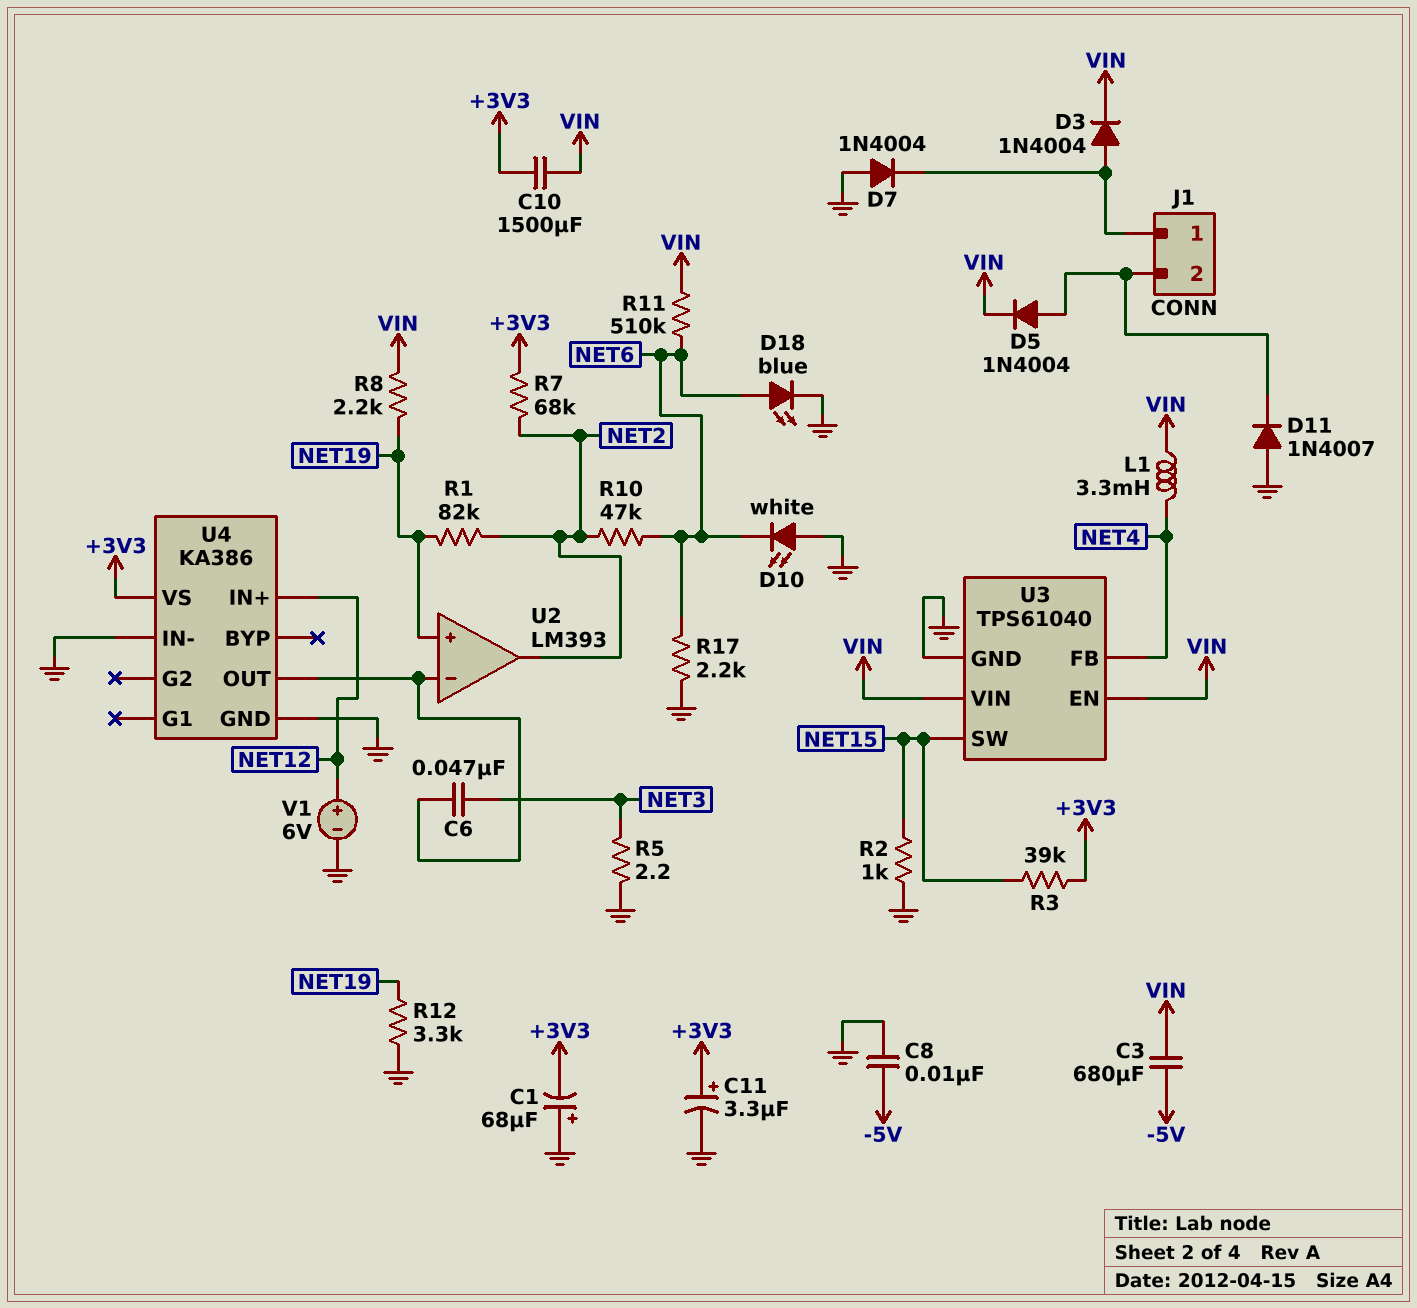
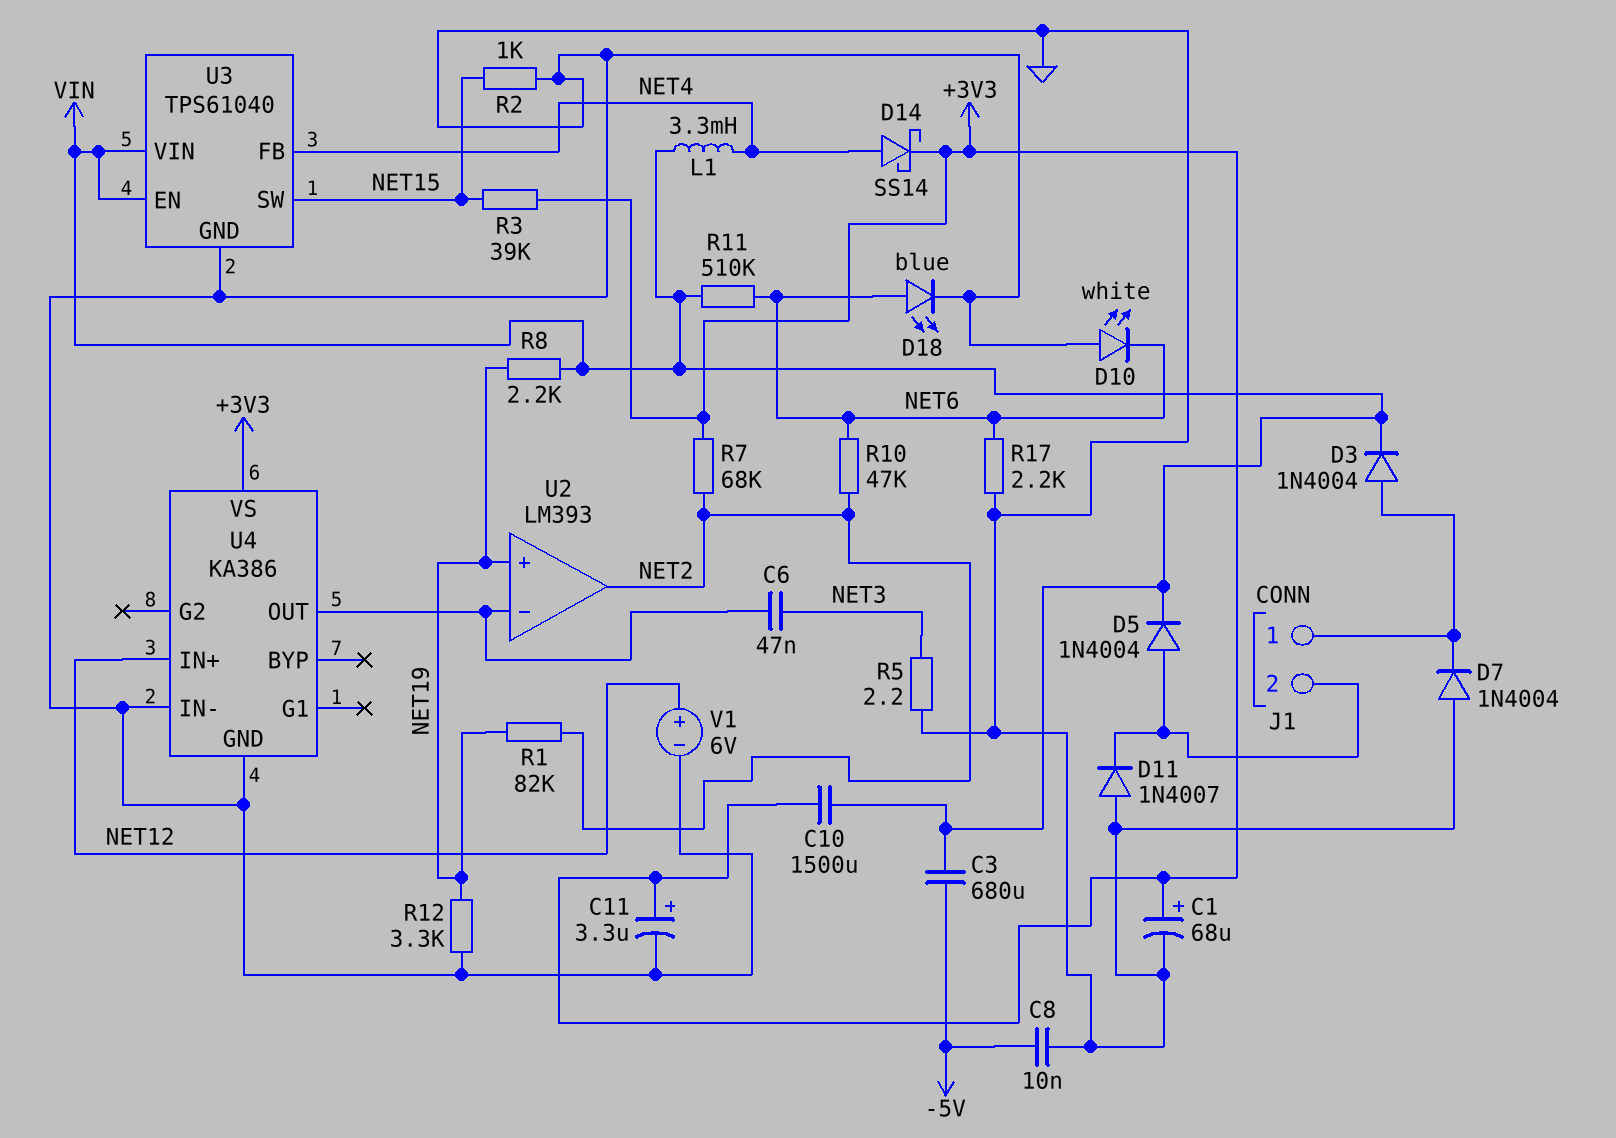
C1: 68uF (plus GND, minus +3V3) -> 68uF (plus +3V3, minus GND)
D14: none -> schottky SS14 (A NET4, K +3V3)

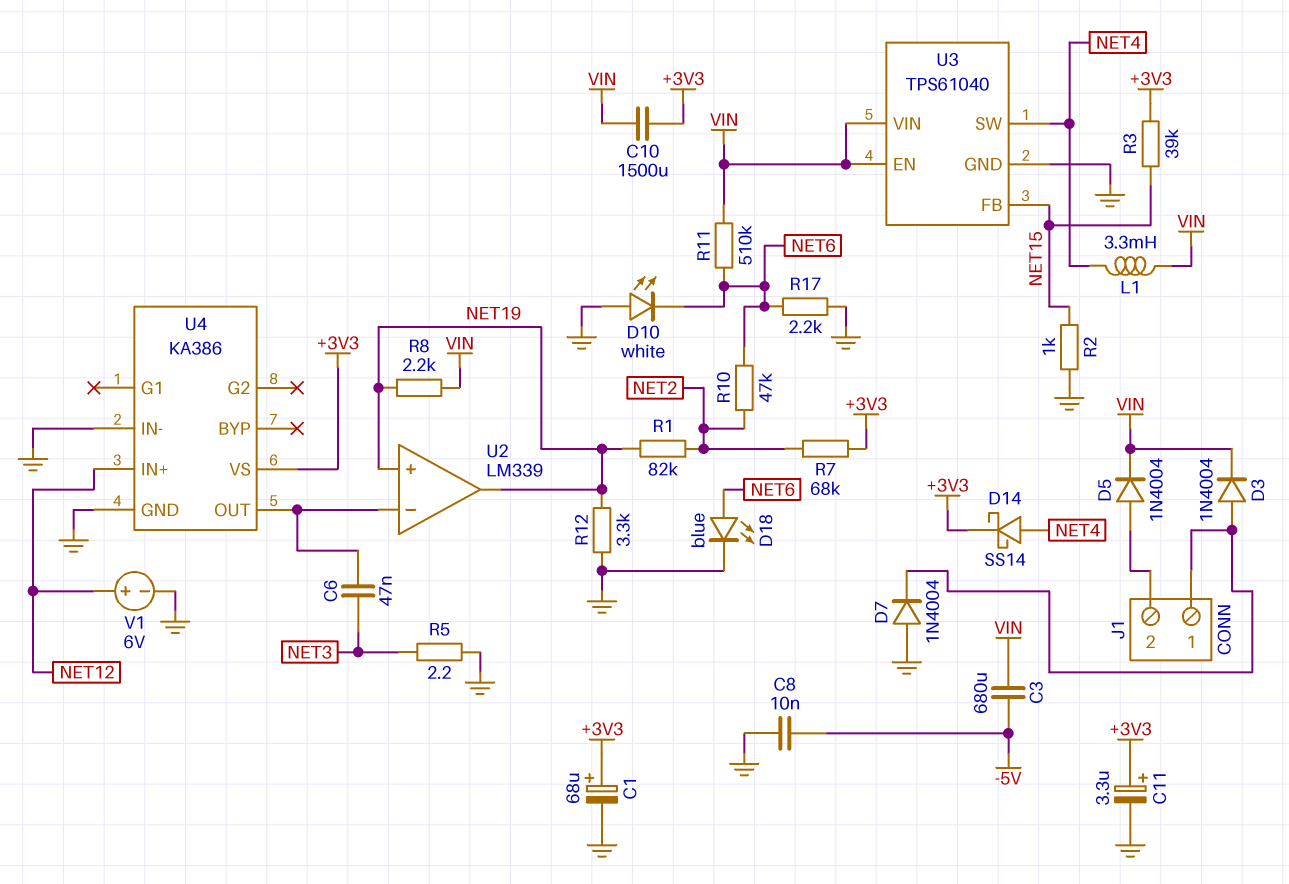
D11: diode 1N4007 (A GND, K J1/2) -> none
U2: LM393 -> LM339
U2 pin out: NET2 -> NET19
U3 pin FB: NET4 -> NET15
U3 pin SW: NET15 -> NET4

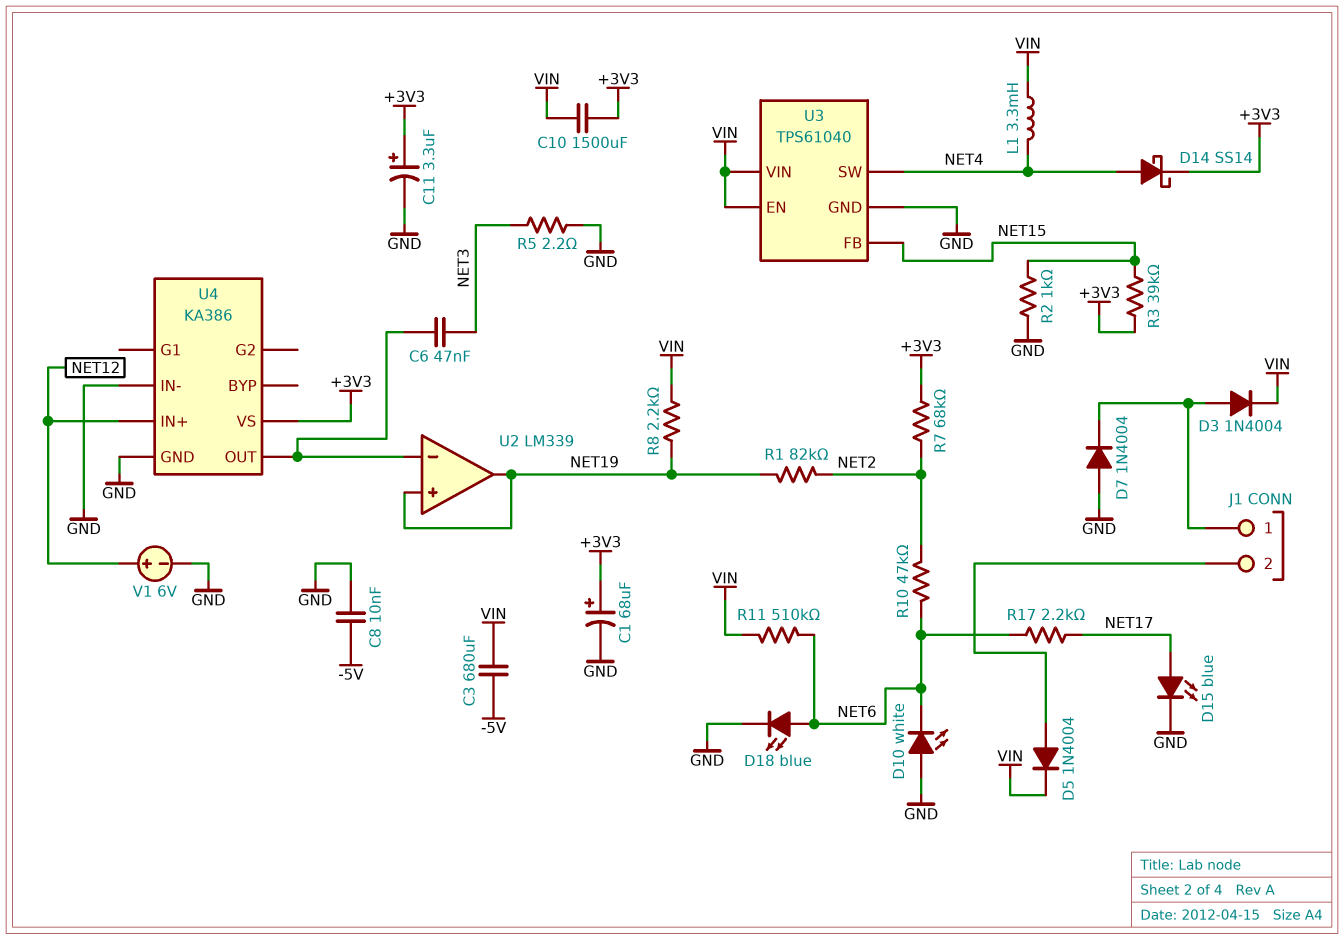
D15: none -> LED blue (A NET17, K GND)
R12: 3.3k (GND, NET19) -> none
R17: 2.2k (GND, NET6) -> 2.2k (NET6, NET17)

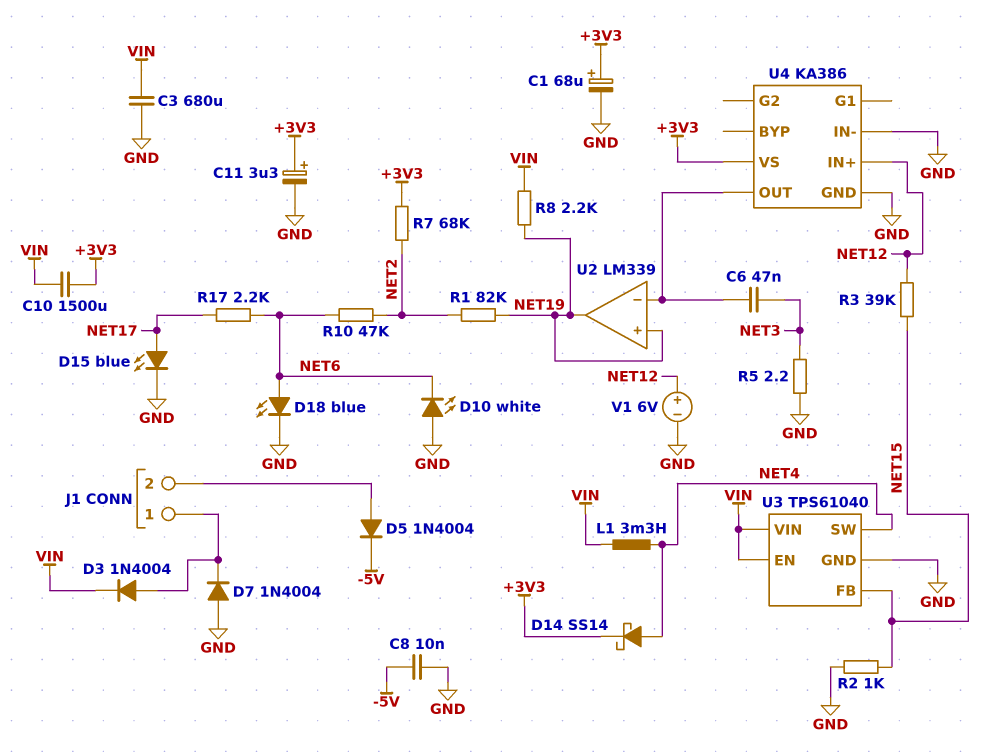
C3: 680uF (-5V, VIN) -> 680uF (GND, VIN)
D5: diode 1N4004 (A J1/2, K VIN) -> diode 1N4004 (A J1/2, K -5V)
R3: 39k (+3V3, NET15) -> 39k (NET12, NET15)
R11: 510k (NET6, VIN) -> none

